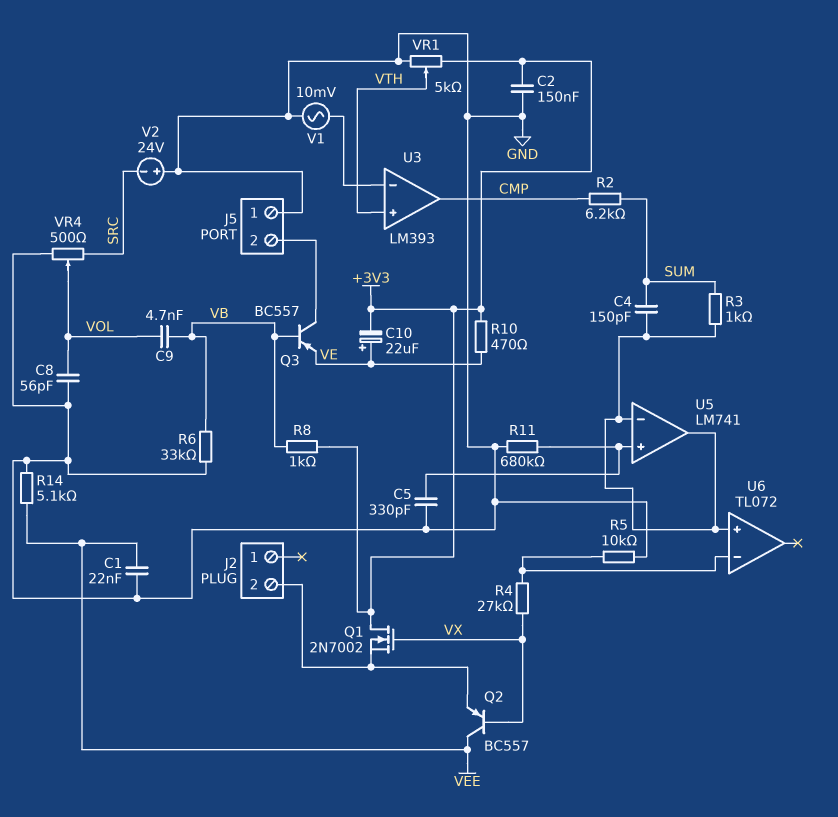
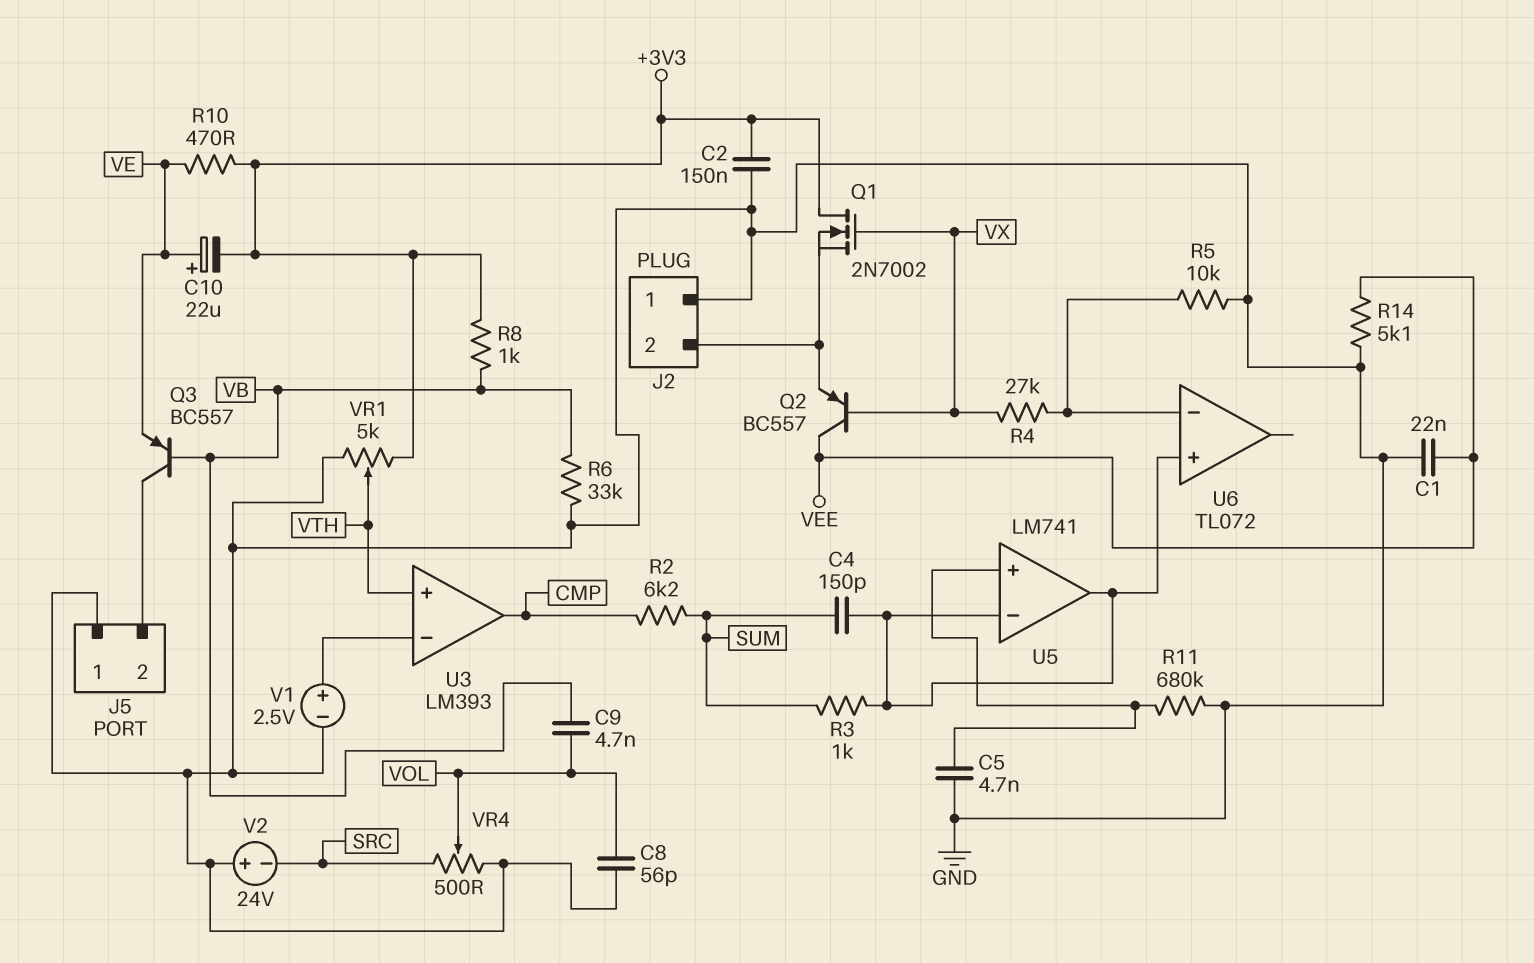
C5: 330pF (GND, U5/in+) -> 4.7nF (GND, U5/in+)
J2 pin 1: none -> GND
V1: AC 10mV (GND, U3/in-) -> 2.5V (plus U3/in-, minus GND)

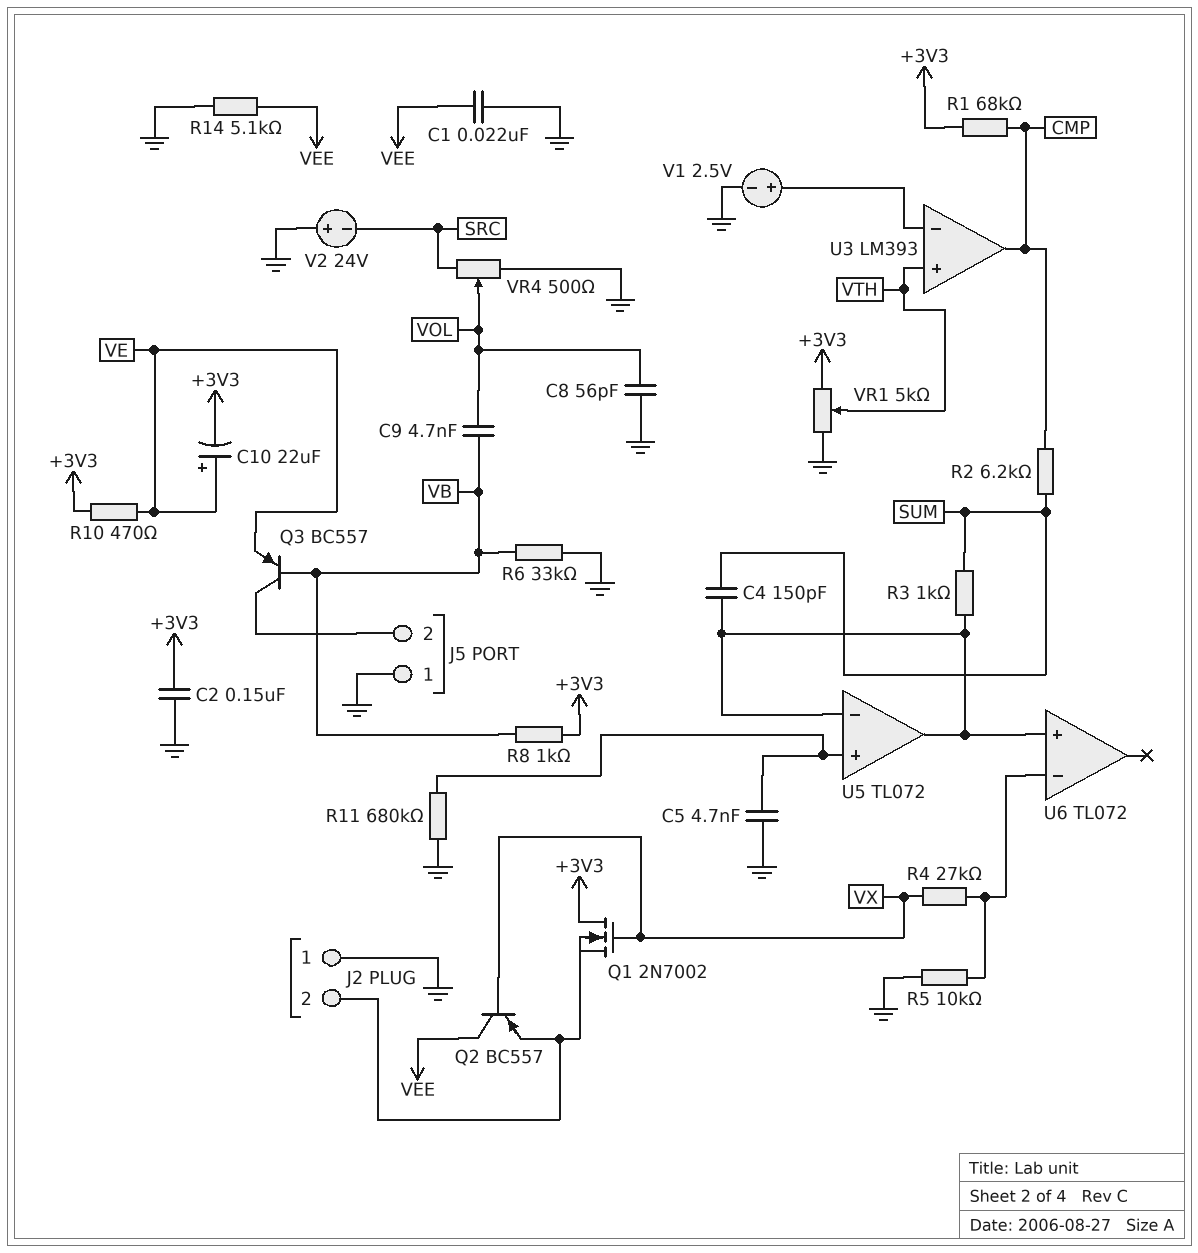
R1: none -> 68k (+3V3, CMP)
U5: LM741 -> TL072

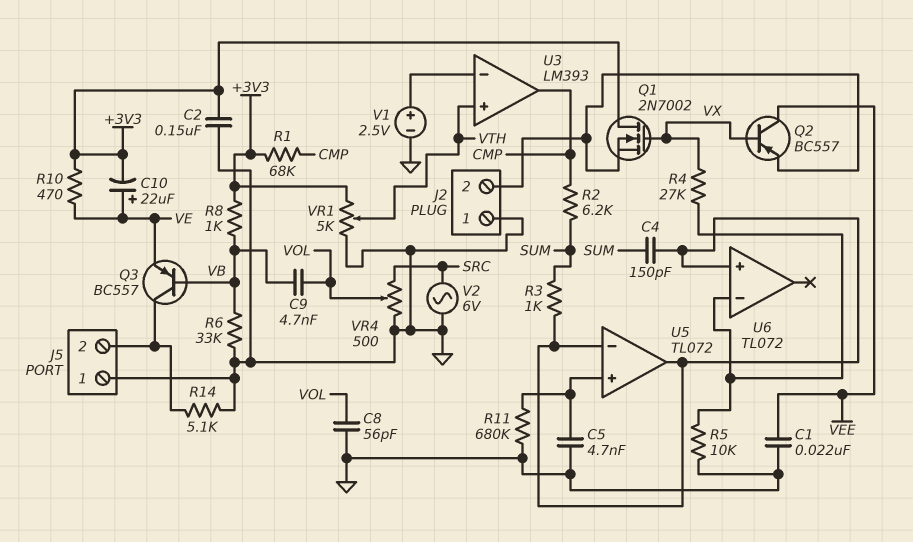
R14: 5.1k (GND, VEE) -> 5.1k (GND, J5/2)
V2: 24V (plus GND, minus SRC) -> AC 6V (GND, SRC)

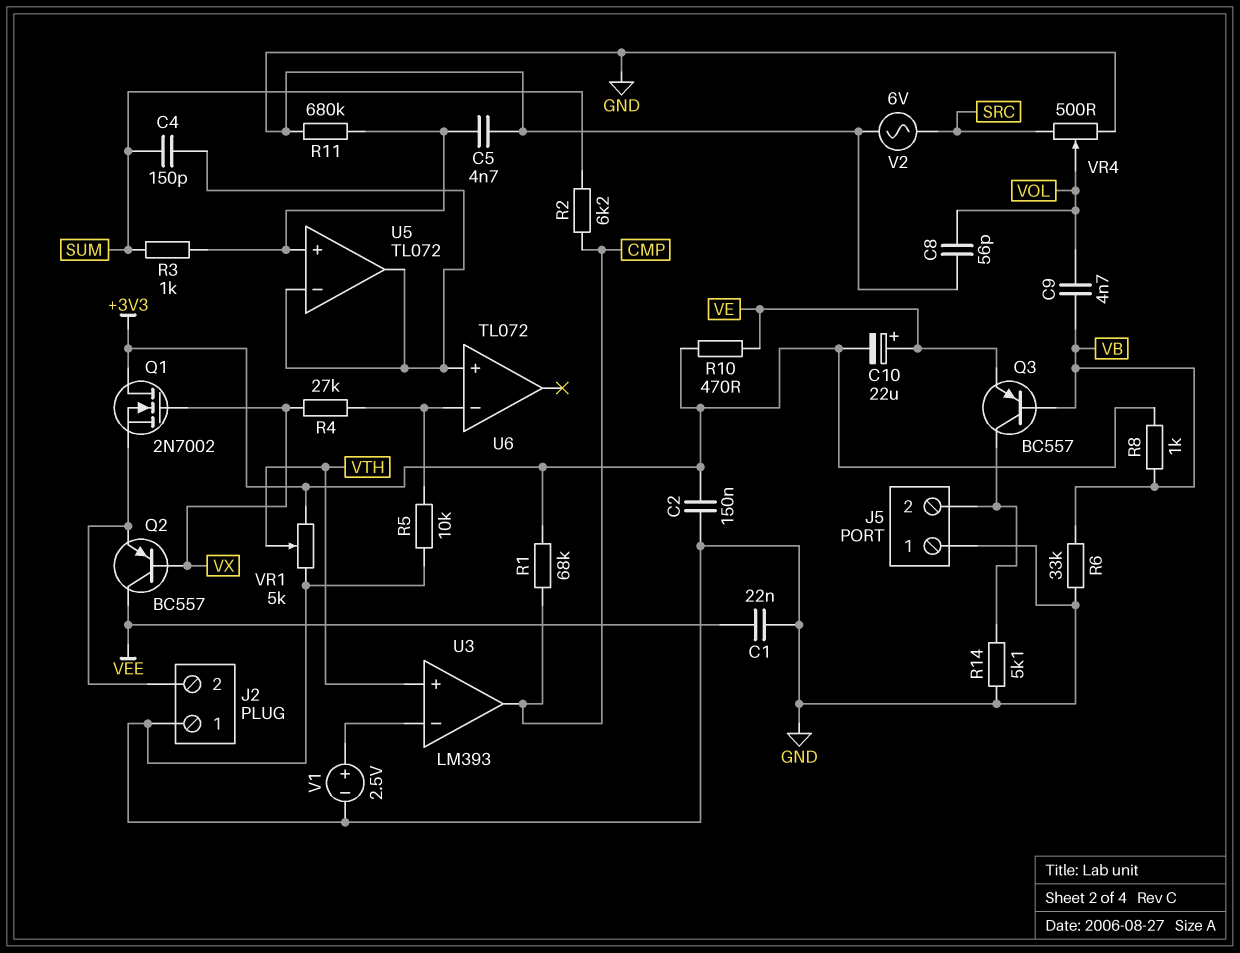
R3: 1k (SUM, U5/in-) -> 1k (SUM, U5/in+)

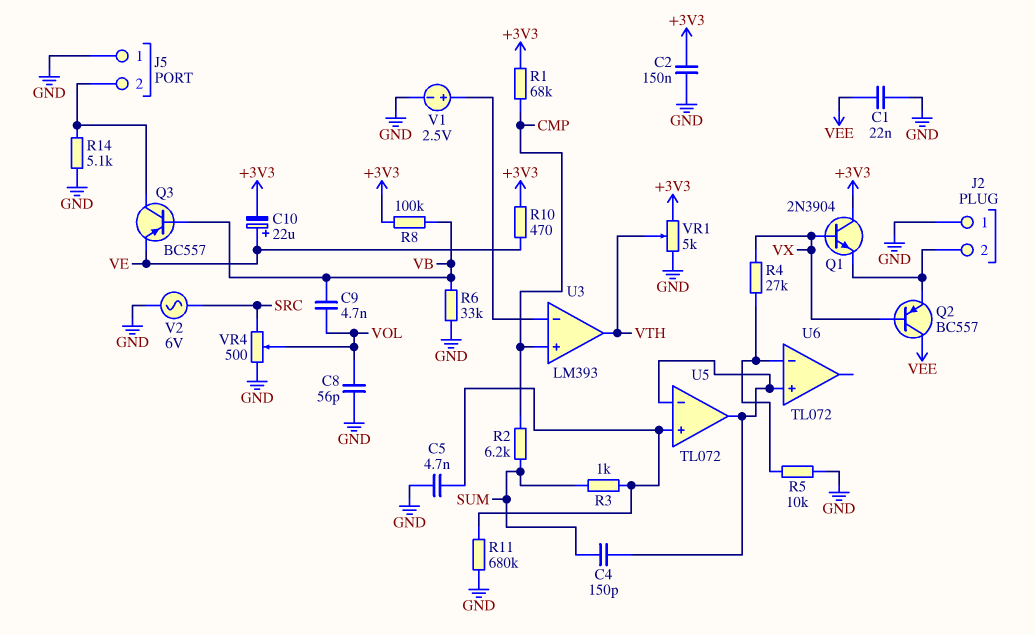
Q1: NMOS 2N7002 (G VX, D +3V3, S J2/2) -> NPN 2N3904 (B VX, C +3V3, E J2/2)
R8: 1k (+3V3, VB) -> 100k (+3V3, VB)
U3 pin in+: VTH -> CMP
U3 pin out: CMP -> VTH

